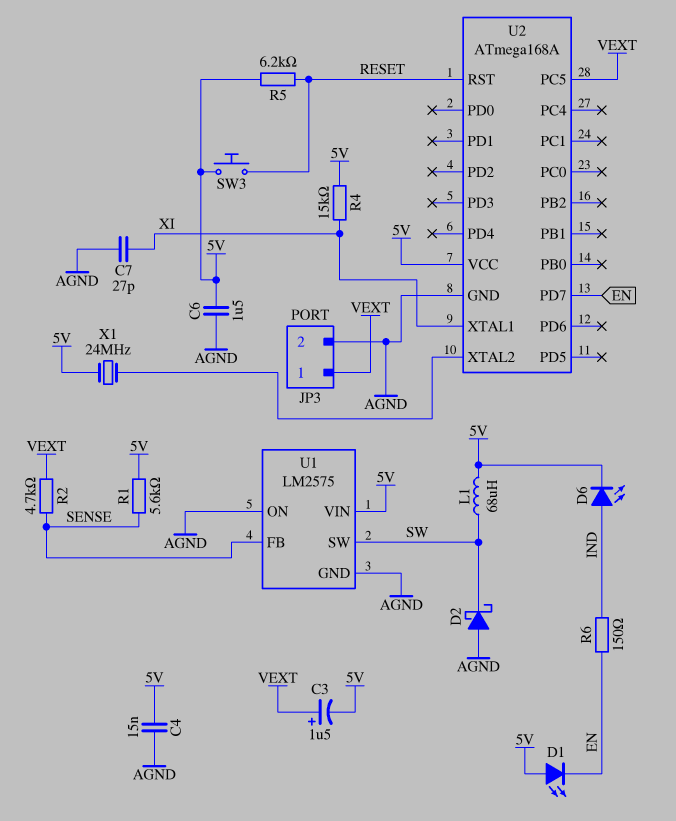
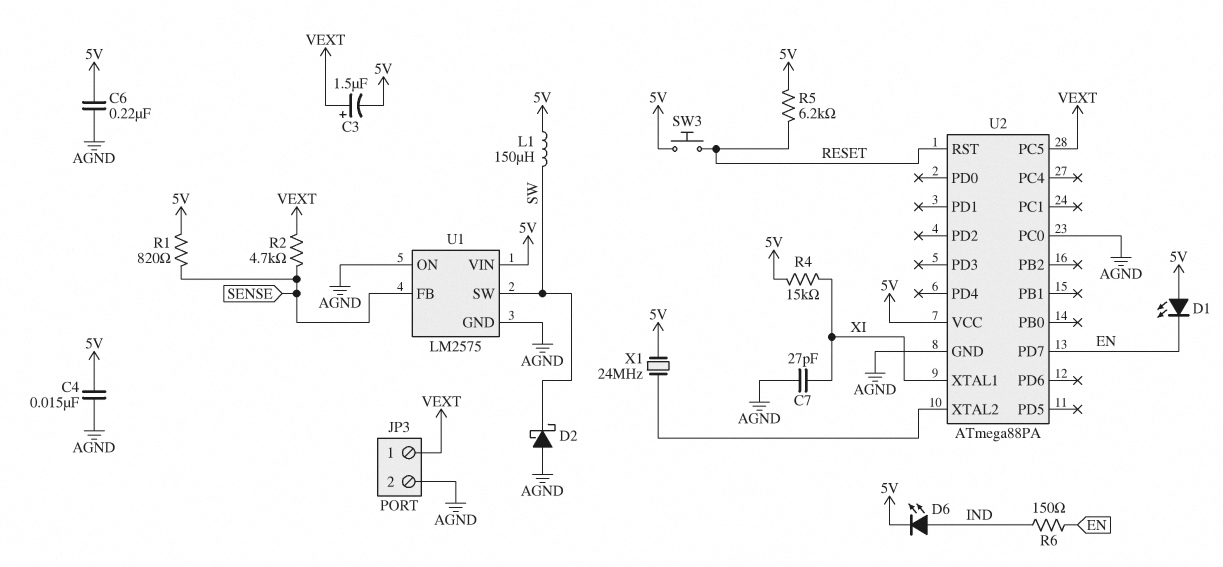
C6: 1.5uF (5V, AGND) -> 220nF (5V, AGND)
L1: 68uH (5V, SW) -> 150uH (5V, SW)
R1: 5.6k (5V, SENSE) -> 820 (5V, SENSE)
U2: ATmega168A -> ATmega88PA
U2 pin PC0: none -> AGND

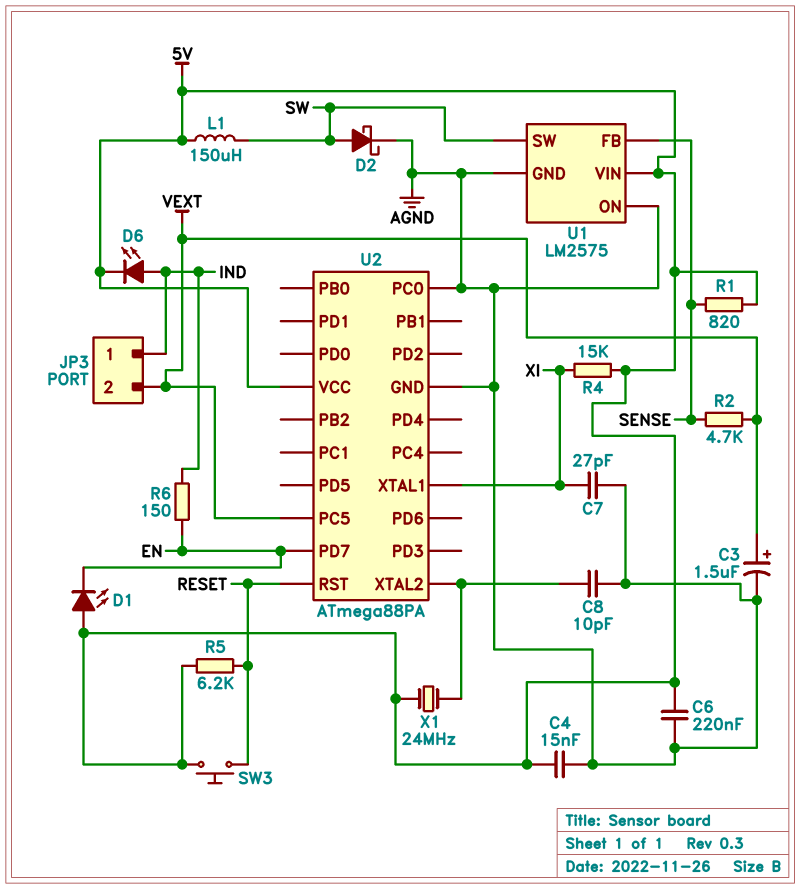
C3: 1.5uF (plus VEXT, minus 5V) -> 1.5uF (plus VEXT, minus AGND)
C8: none -> 10pF (AGND, U2/XTAL2)
D2: schottky (A AGND, K SW) -> schottky (A SW, K AGND)
JP3 pin 1: VEXT -> IND
JP3 pin 2: AGND -> VEXT

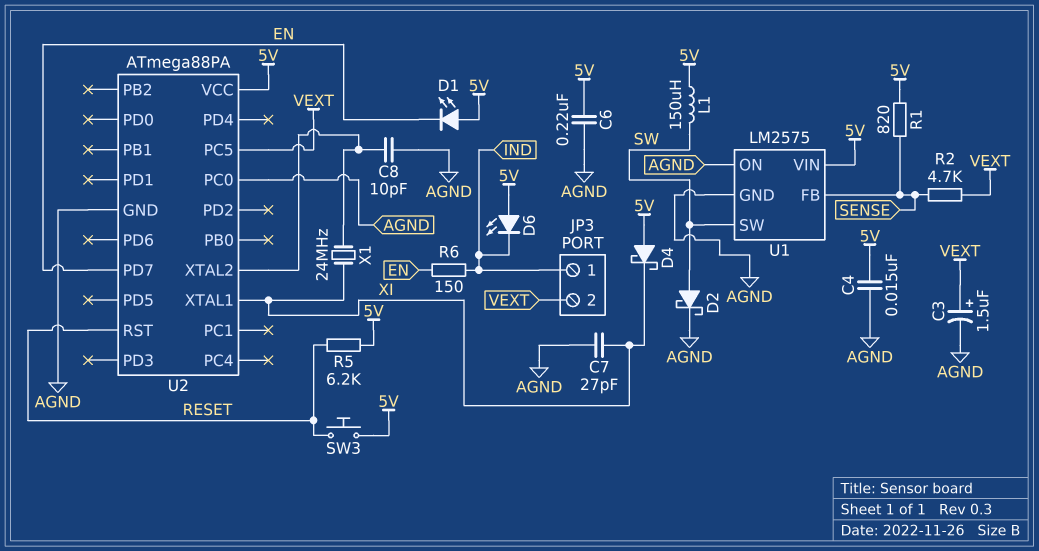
D4: none -> schottky (A 5V, K XI)
D6: LED (A IND, K 5V) -> LED (A 5V, K IND)
R4: 15k (5V, XI) -> none
X1: 24MHz (5V, U2/XTAL2) -> 24MHz (U2/XTAL2, XI)

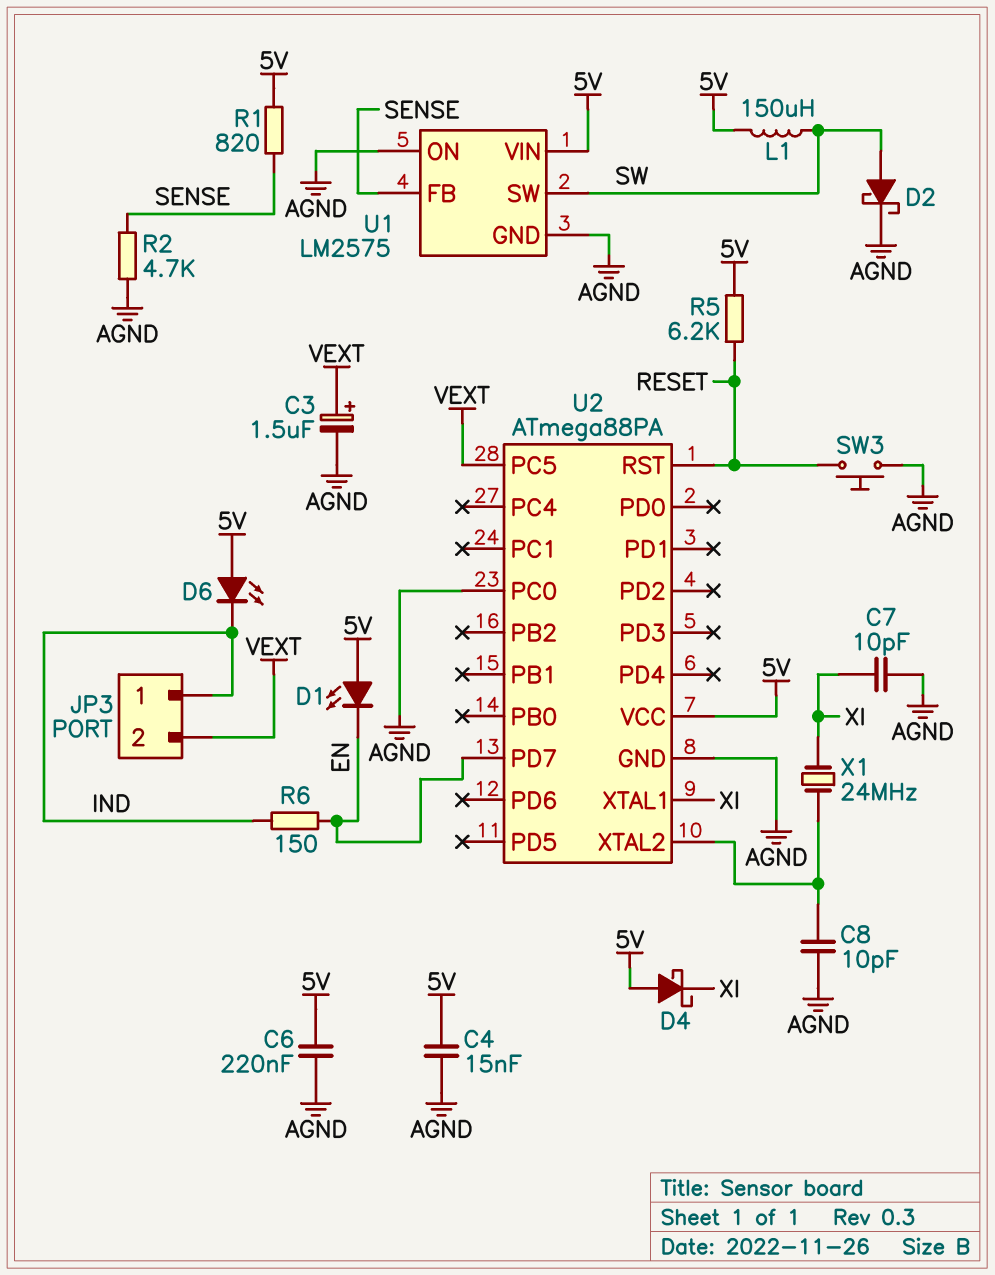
C7: 27pF (AGND, XI) -> 10pF (AGND, XI)
R2: 4.7k (SENSE, VEXT) -> 4.7k (AGND, SENSE)
SW3: button (5V, RESET) -> button (AGND, RESET)

